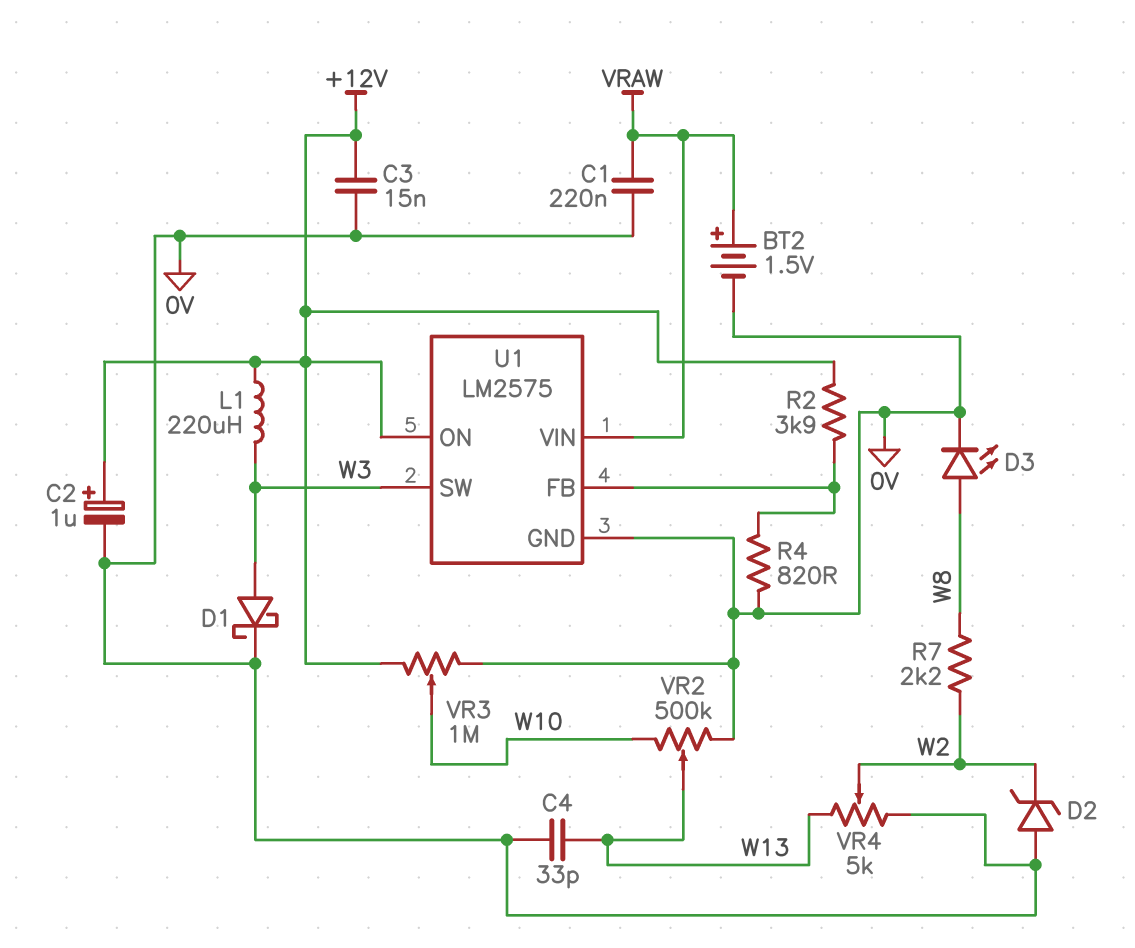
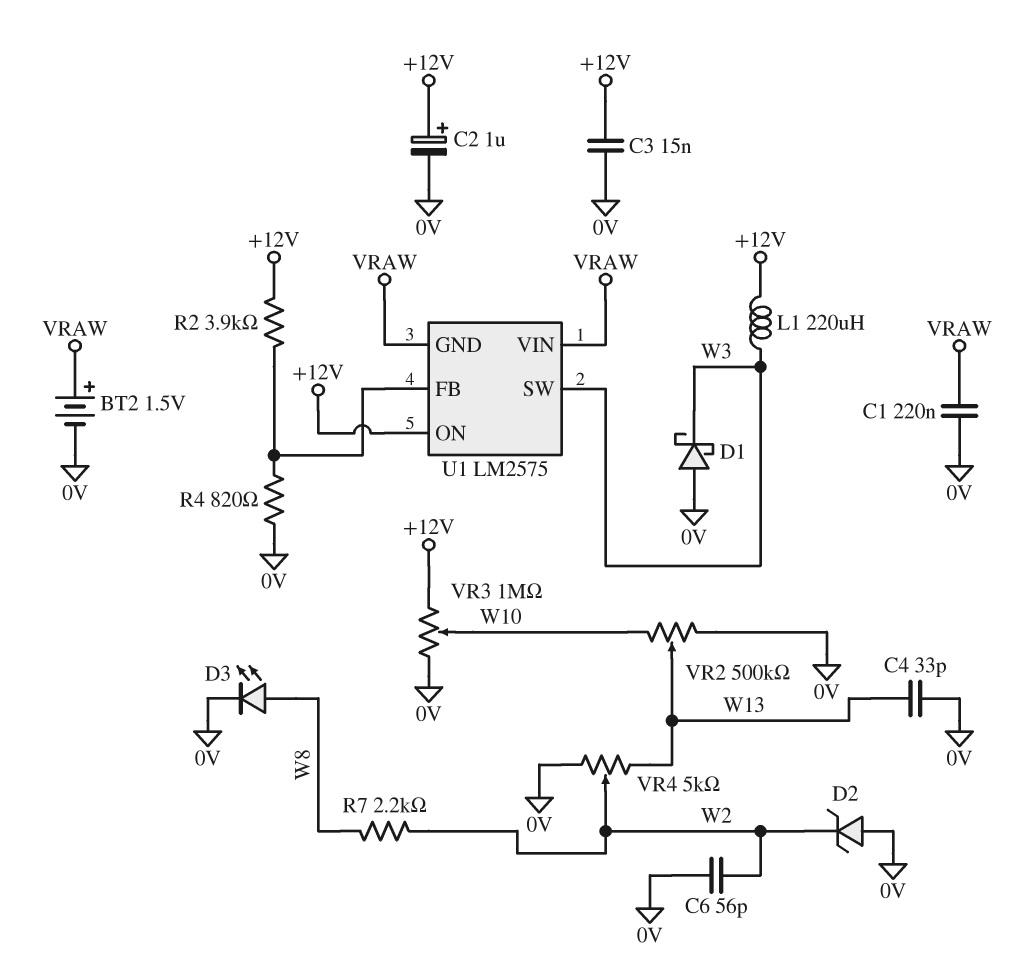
C6: none -> 56pF (0V, W2)
D1: schottky (A W3, K 0V) -> schottky (A 0V, K W3)
U1 pin GND: 0V -> VRAW

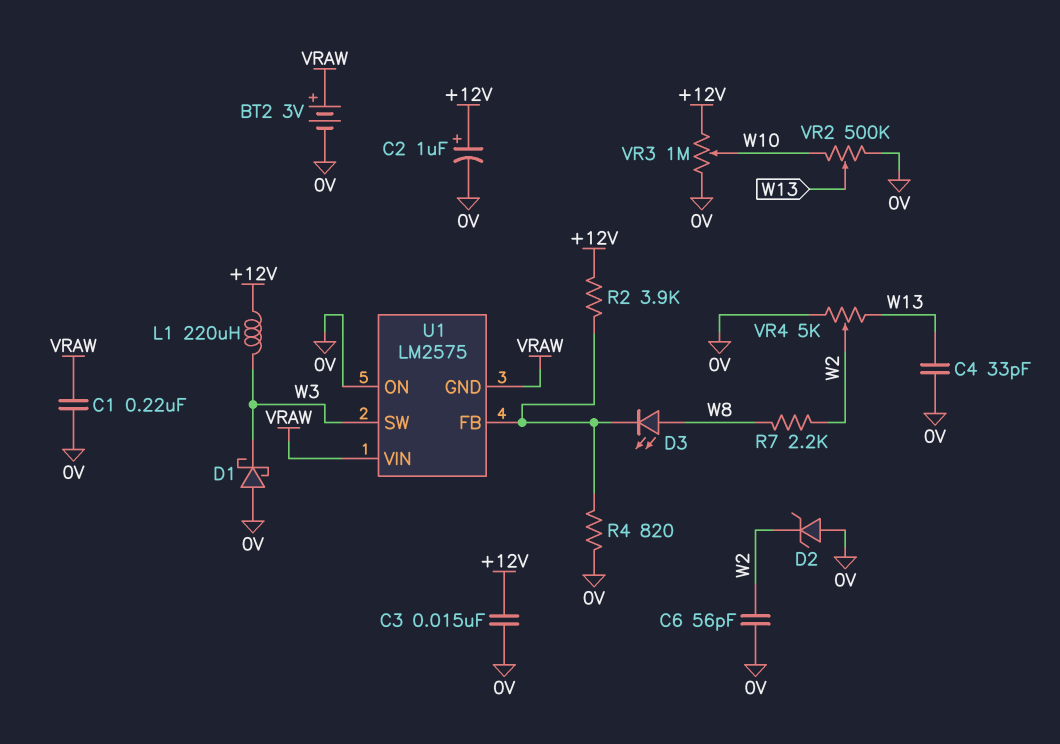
BT2: 1.5V (plus VRAW, minus 0V) -> 3V (plus VRAW, minus 0V)
D3: LED (A W8, K 0V) -> LED (A W8, K U1/FB)
U1 pin ON: +12V -> 0V

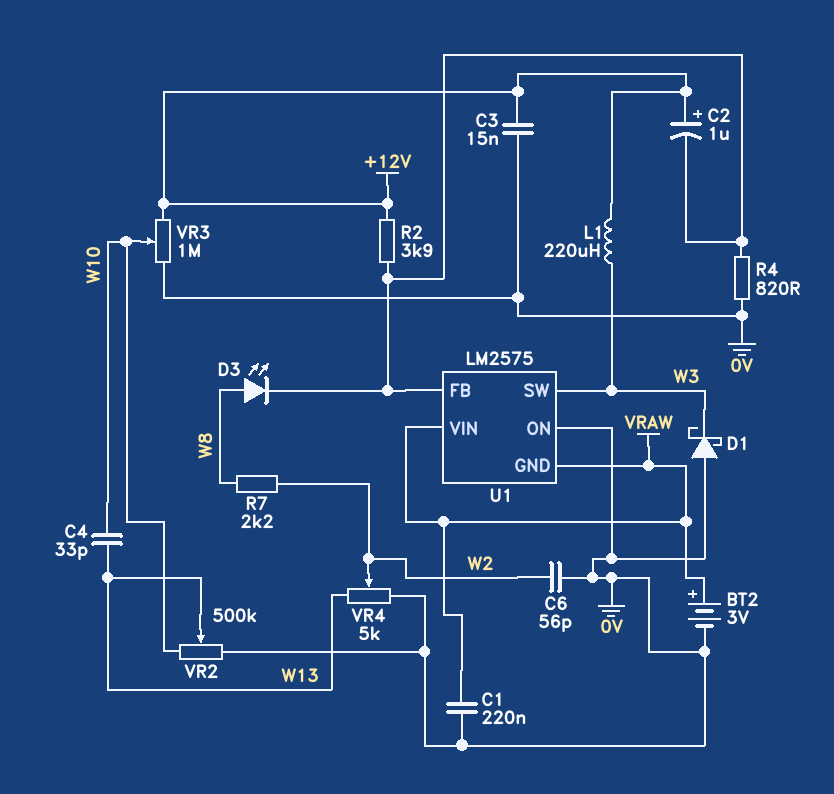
C2: 1uF (plus +12V, minus 0V) -> 1uF (plus +12V, minus U1/FB)
C4: 33pF (0V, W13) -> 33pF (W10, W13)
D2: zener (A 0V, K W2) -> none

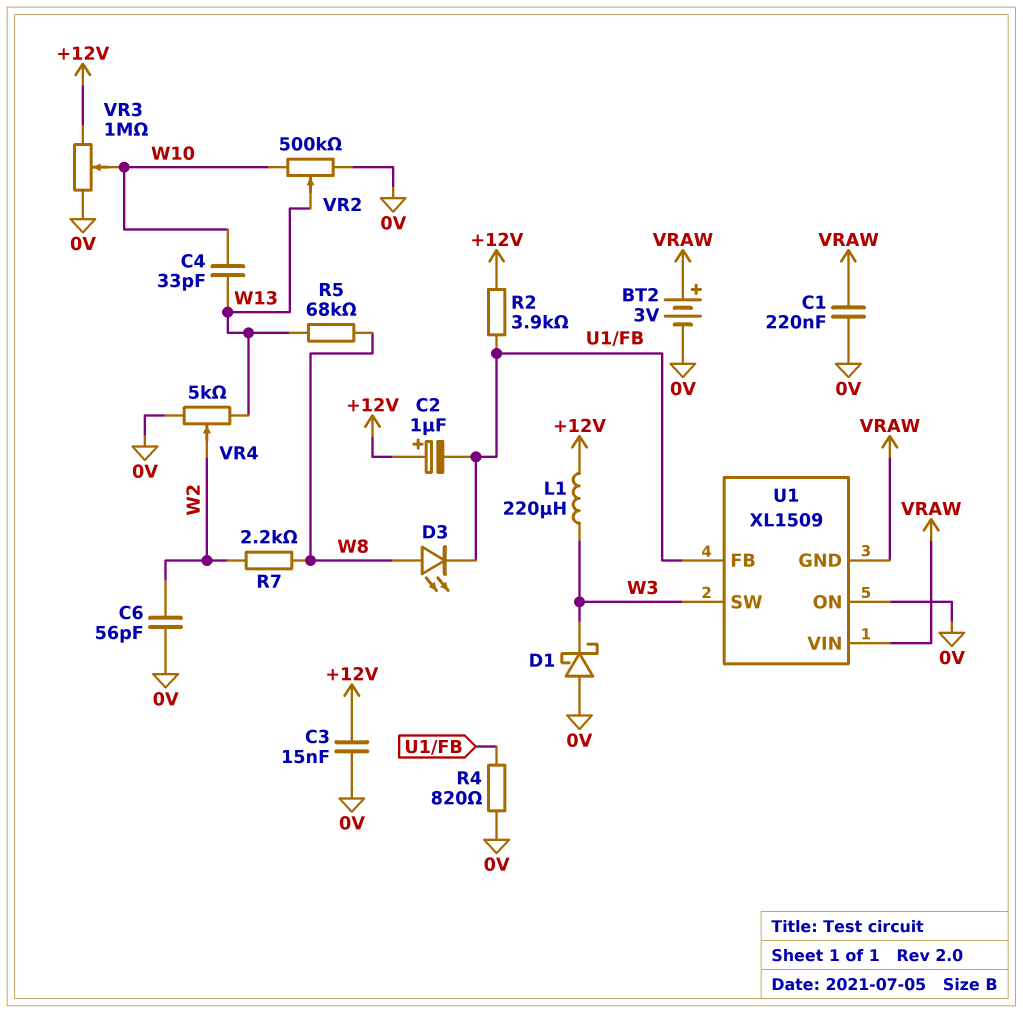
R5: none -> 68k (W8, W13)
U1: LM2575 -> XL1509

